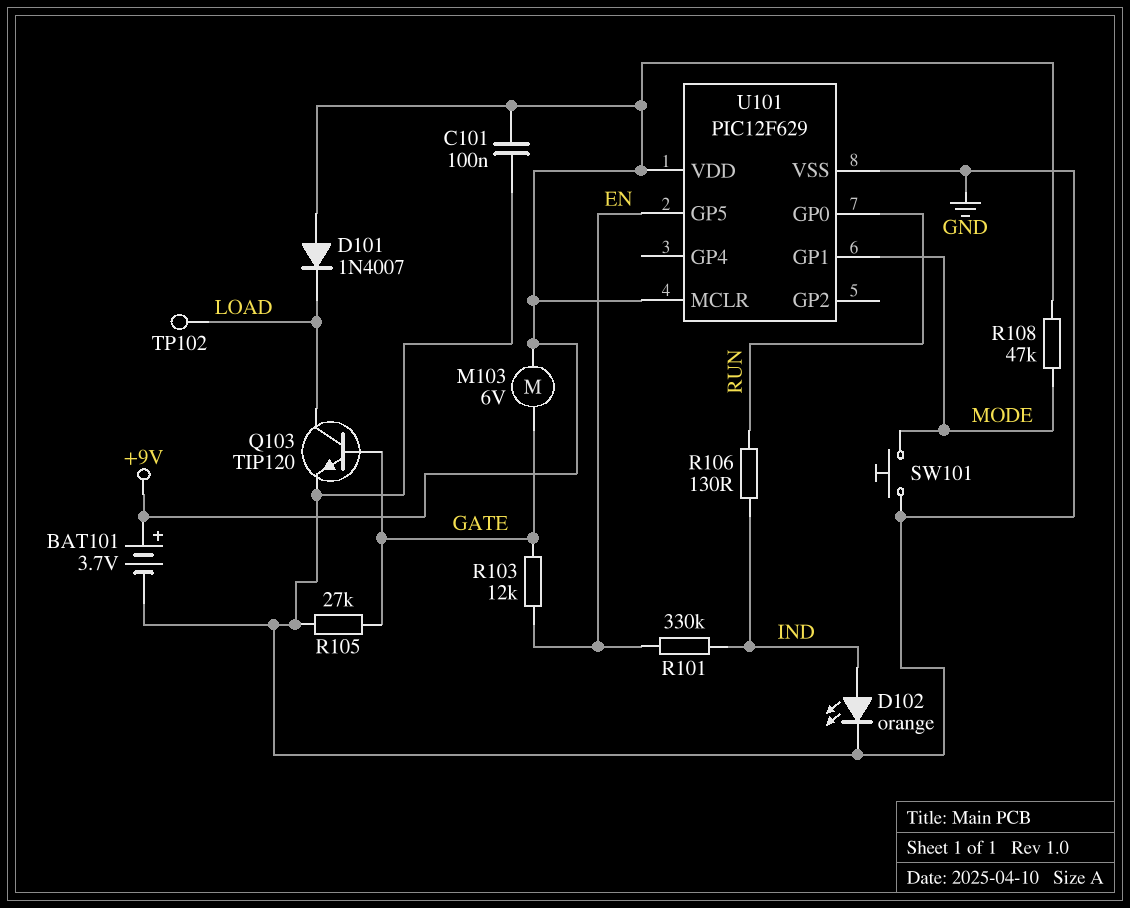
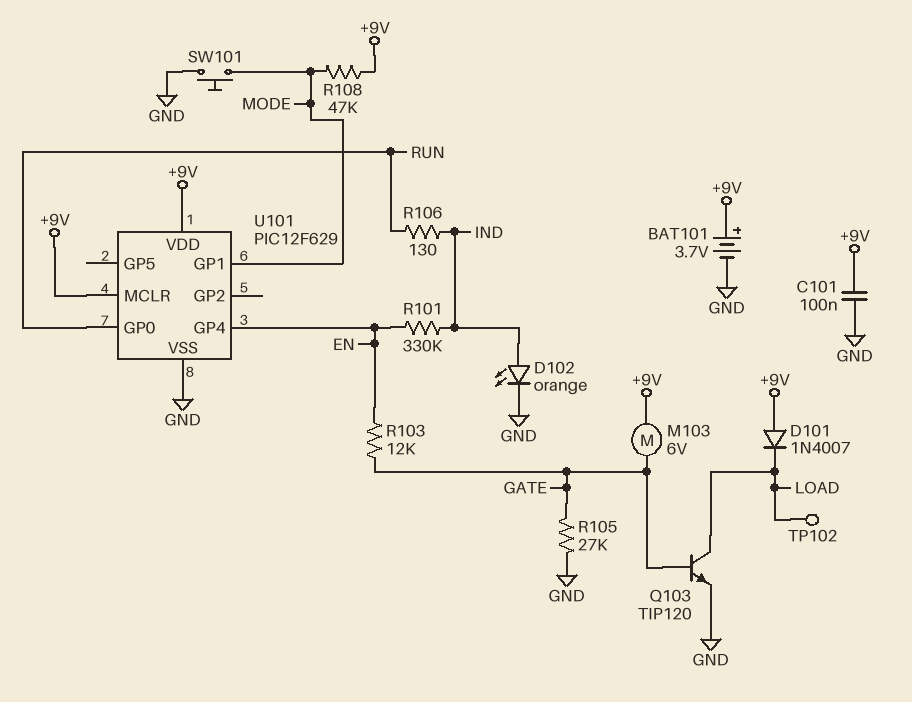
U101 pin GP4: none -> EN
U101 pin GP5: EN -> none

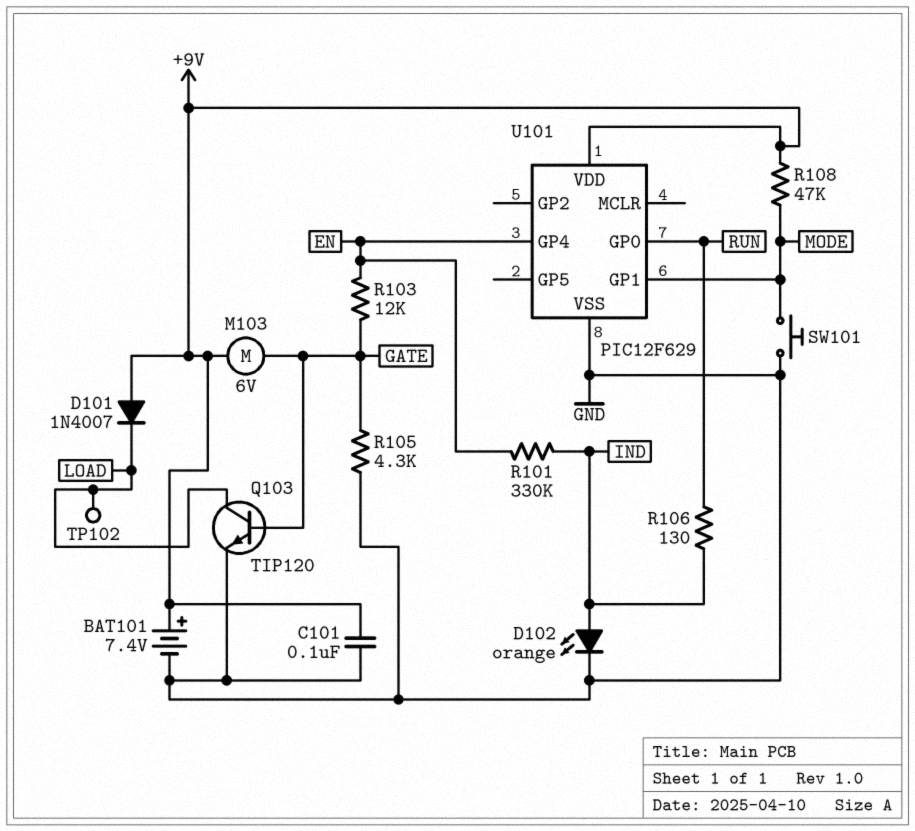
BAT101: 3.7V (plus +9V, minus GND) -> 7.4V (plus +9V, minus GND)
R105: 27k (GATE, GND) -> 4.3k (GATE, GND)
U101 pin MCLR: +9V -> none

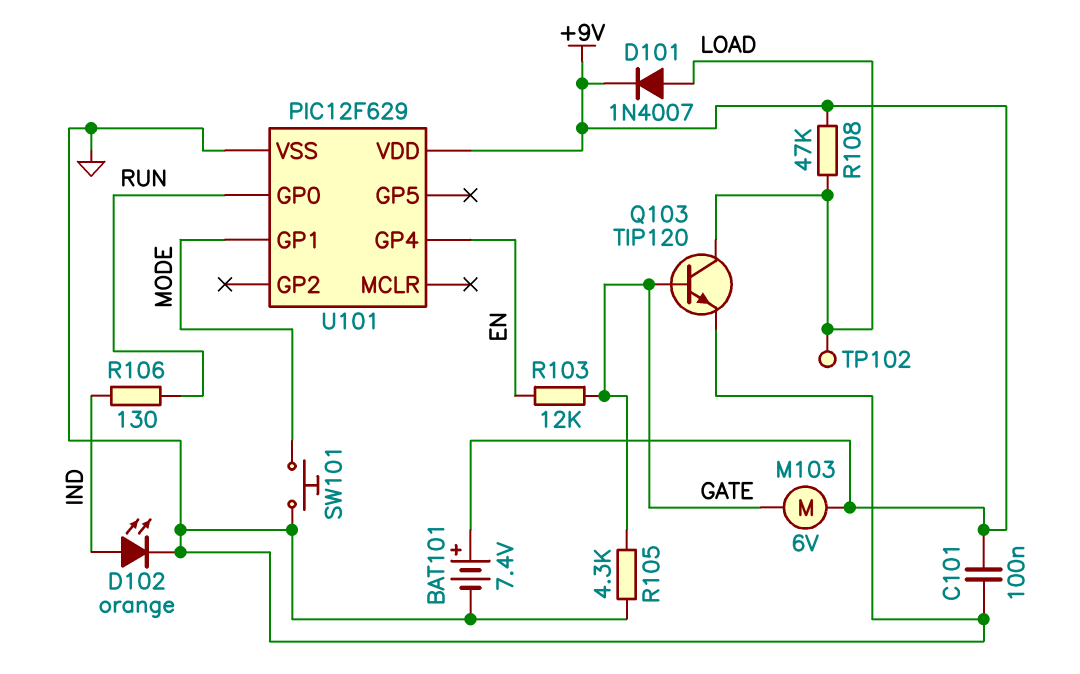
D101: diode 1N4007 (A +9V, K LOAD) -> diode 1N4007 (A LOAD, K +9V)
R101: 330k (EN, IND) -> none
R108: 47k (+9V, MODE) -> 47k (+9V, LOAD)

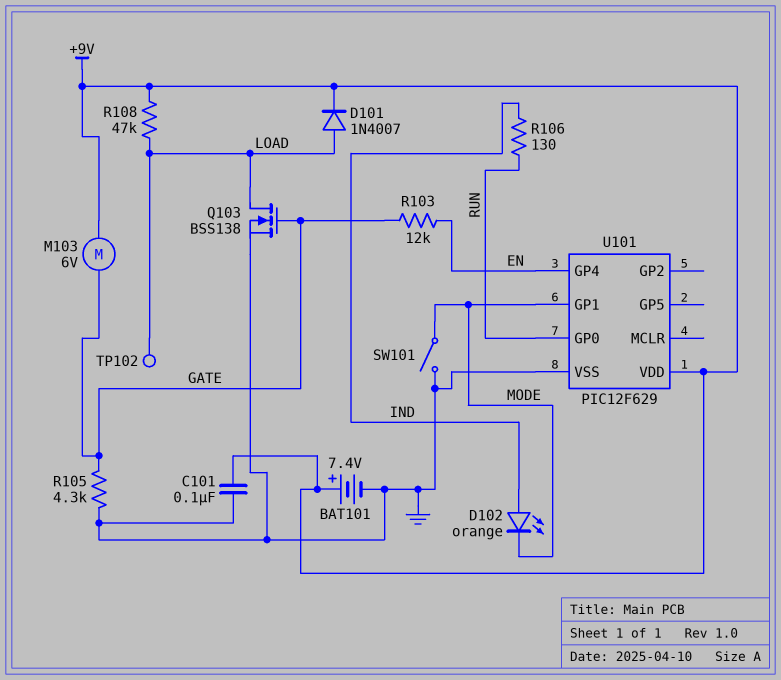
D102: LED orange (A IND, K GND) -> LED orange (A IND, K MODE)
Q103: NPN TIP120 (B GATE, C LOAD, E GND) -> NMOS BSS138 (G GATE, D LOAD, S GND)
SW101: button (GND, MODE) -> switch (GND, MODE)

